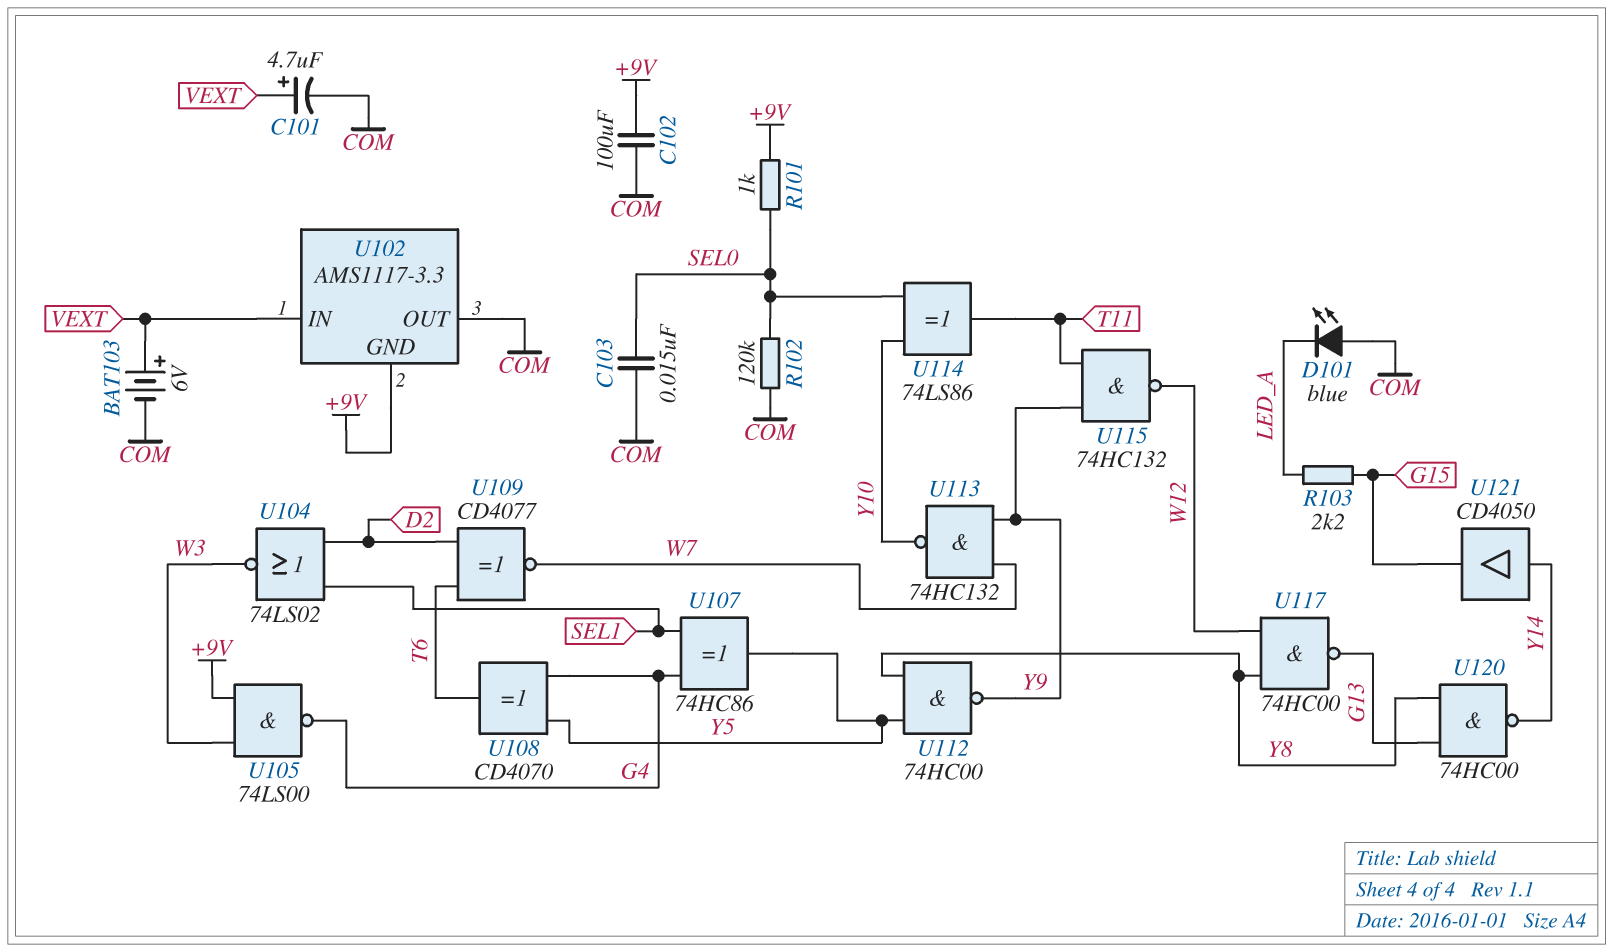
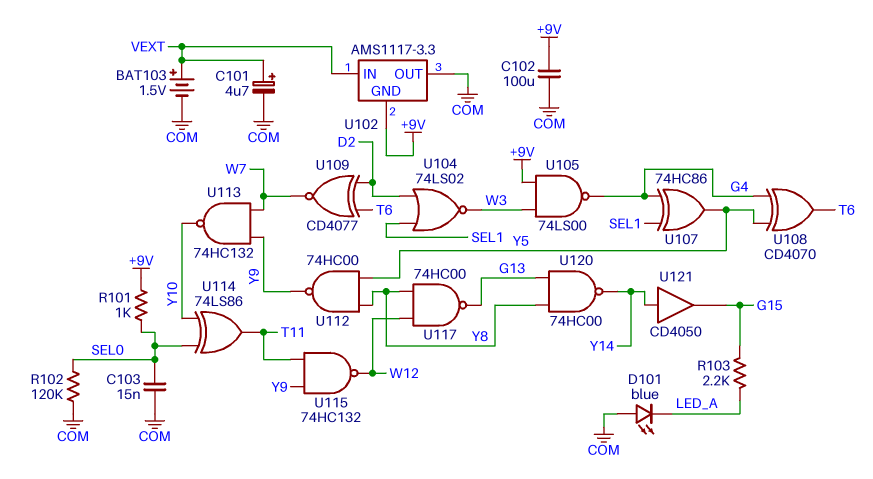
BAT103: 6V (plus VEXT, minus COM) -> 1.5V (plus VEXT, minus COM)

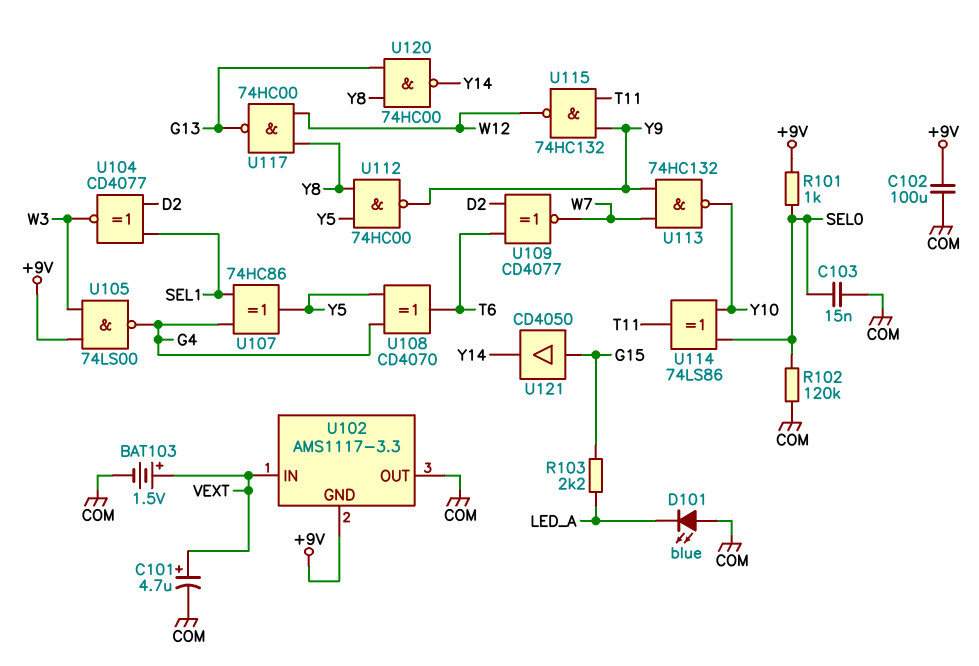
U104: NOR 74LS02 (in D2, in SEL1, out W3) -> XNOR CD4077 (in D2, in SEL1, out W3)
U121: buffer CD4050 (in Y14, out G15) -> buffer CD4050 (in G15, out Y14)

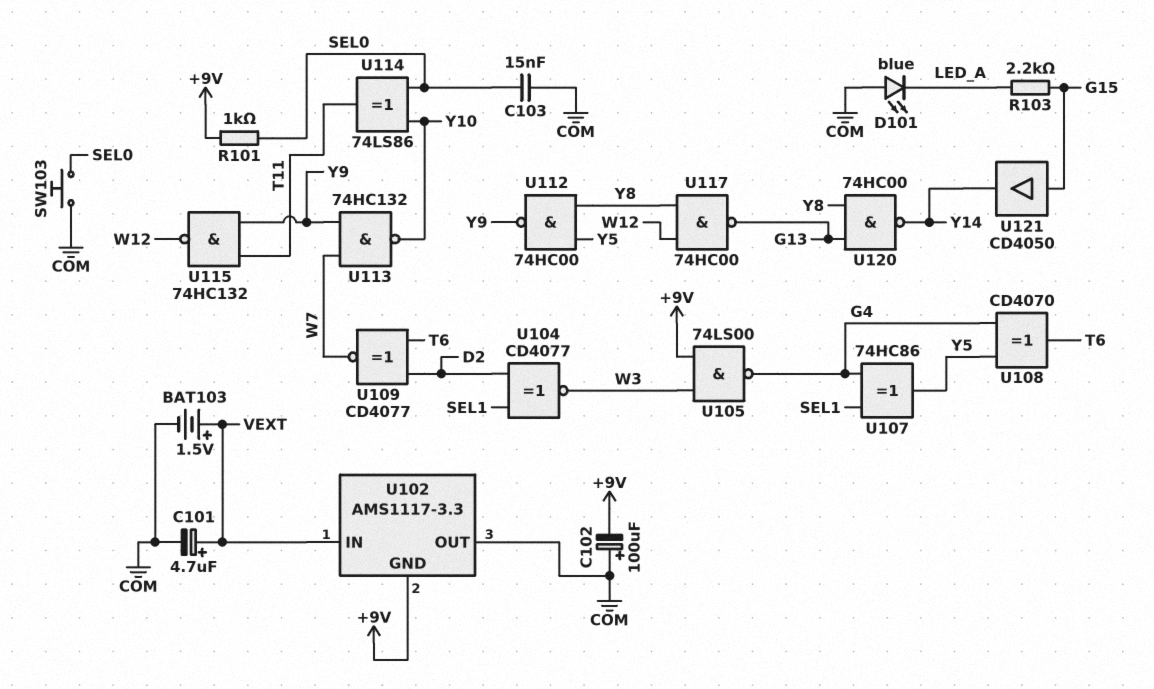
C102: 100uF (+9V, COM) -> 100uF (plus COM, minus +9V)
R102: 120k (COM, SEL0) -> none
SW103: none -> button (COM, SEL0)

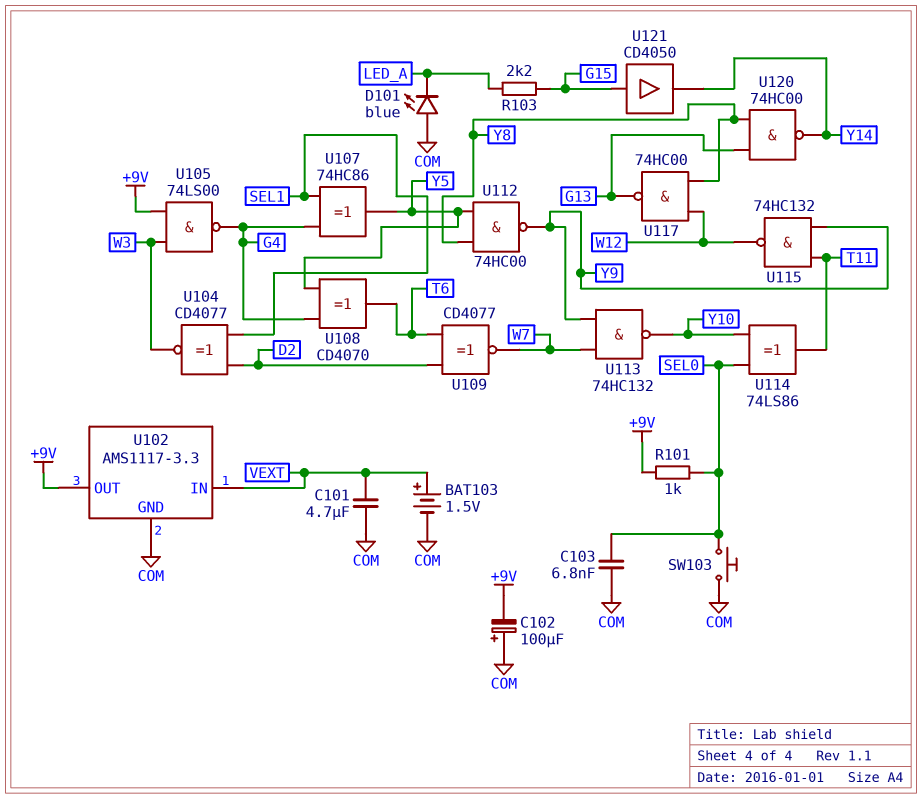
C101: 4.7uF (plus VEXT, minus COM) -> 4.7uF (COM, VEXT)
C103: 15nF (COM, SEL0) -> 6.8nF (COM, SEL0)
U102 pin GND: +9V -> COM
U102 pin OUT: COM -> +9V

